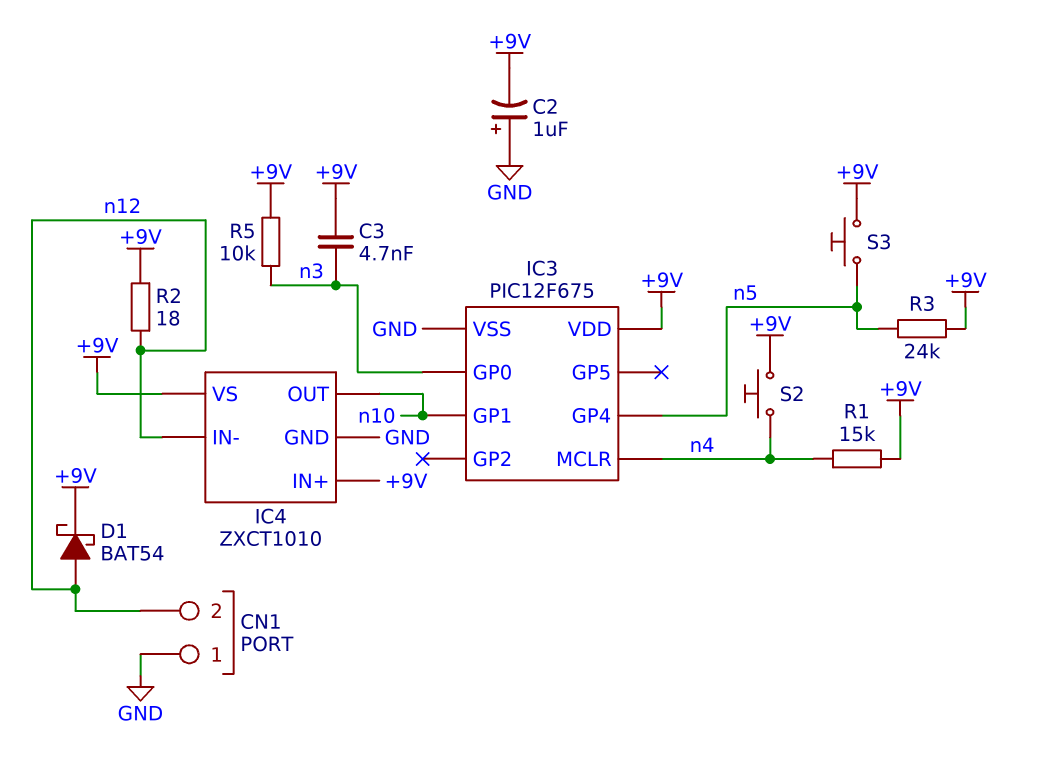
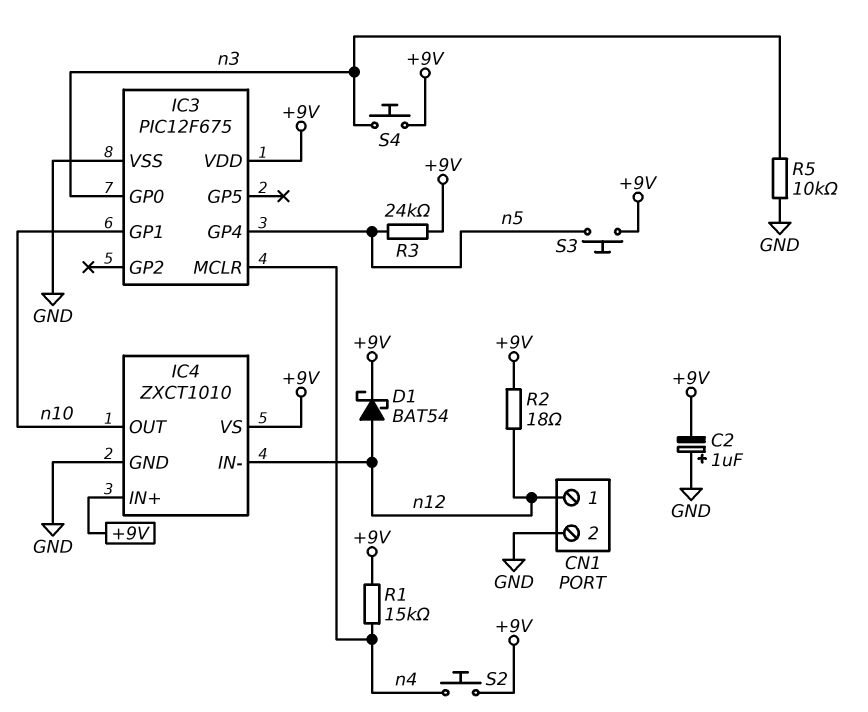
C3: 4.7nF (+9V, n3) -> none
CN1 pin 1: GND -> n12
CN1 pin 2: n12 -> GND
R5: 10k (+9V, n3) -> 10k (GND, n3)
S4: none -> button (+9V, n3)

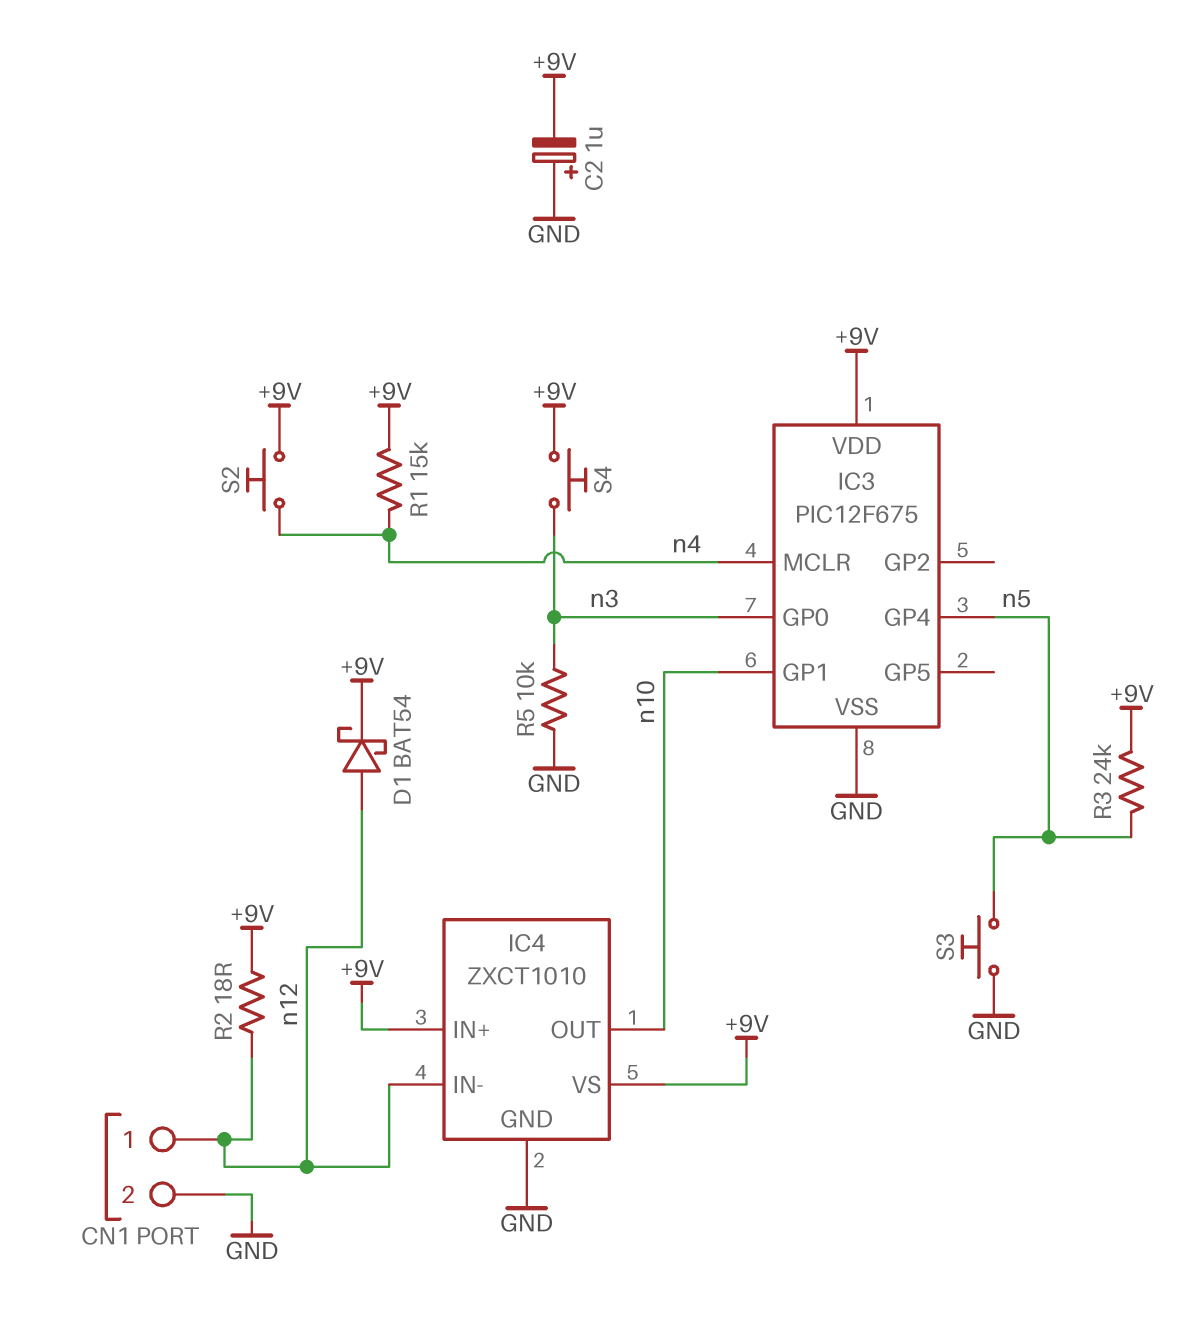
S3: button (+9V, n5) -> button (GND, n5)

